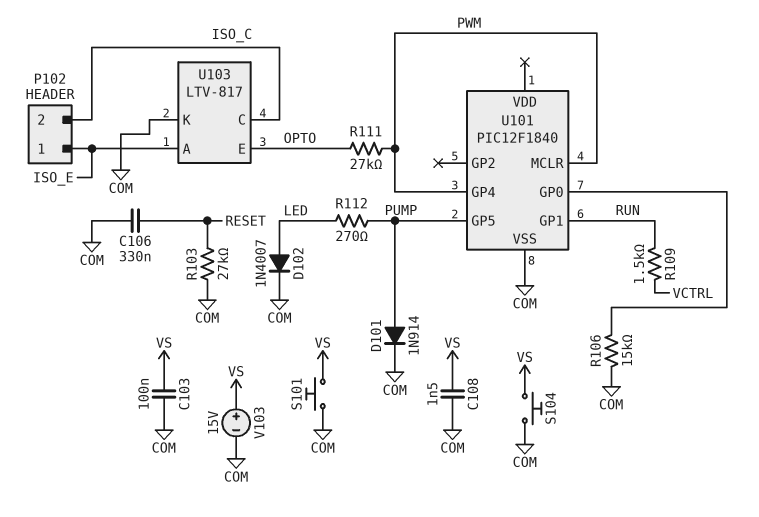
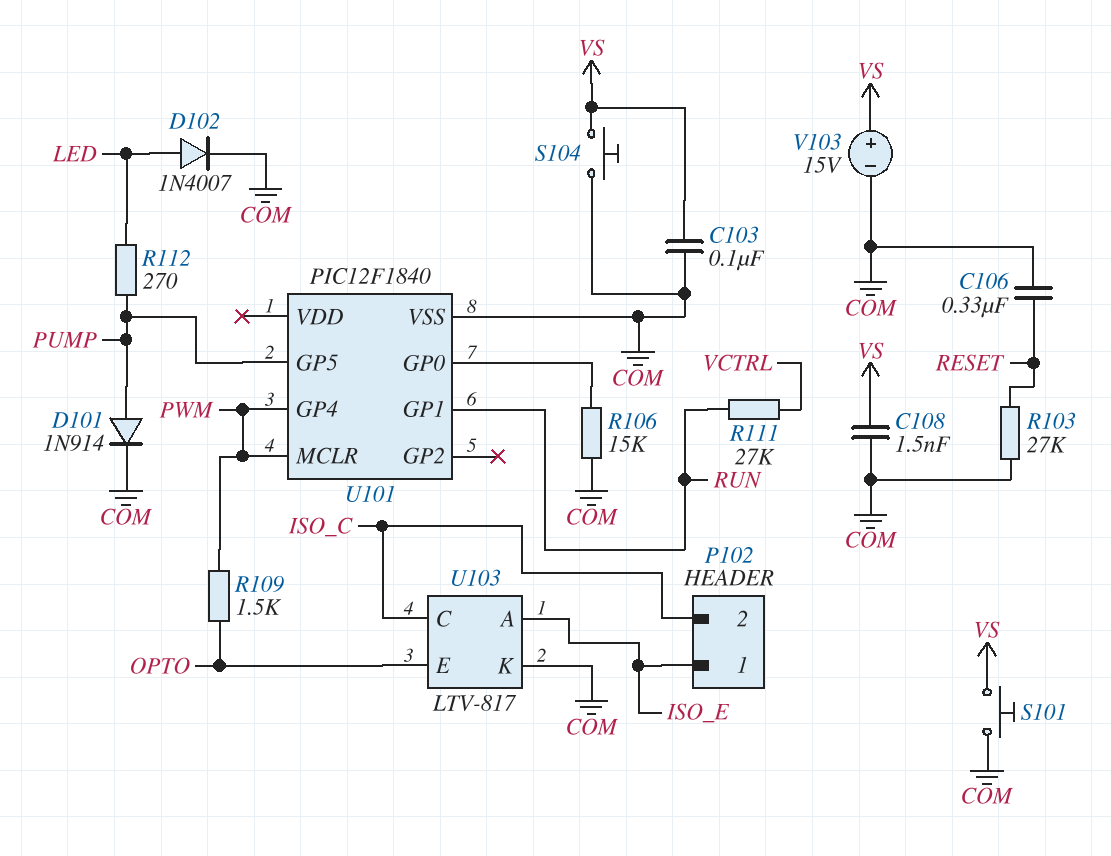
R109: 1.5k (RUN, VCTRL) -> 1.5k (OPTO, PWM)
R111: 27k (OPTO, PWM) -> 27k (RUN, VCTRL)

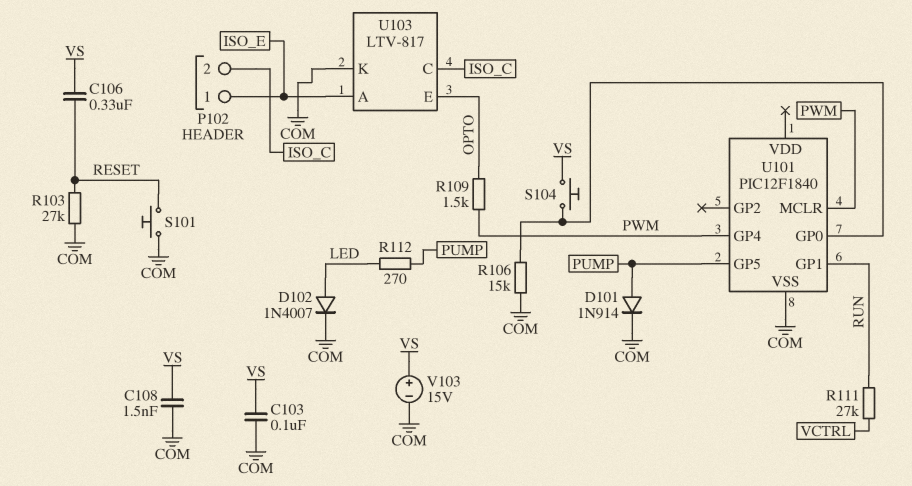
C106: 330nF (COM, RESET) -> 330nF (RESET, VS)
S101: button (COM, VS) -> button (COM, RESET)
S104: button (COM, VS) -> button (U101/GP0, VS)

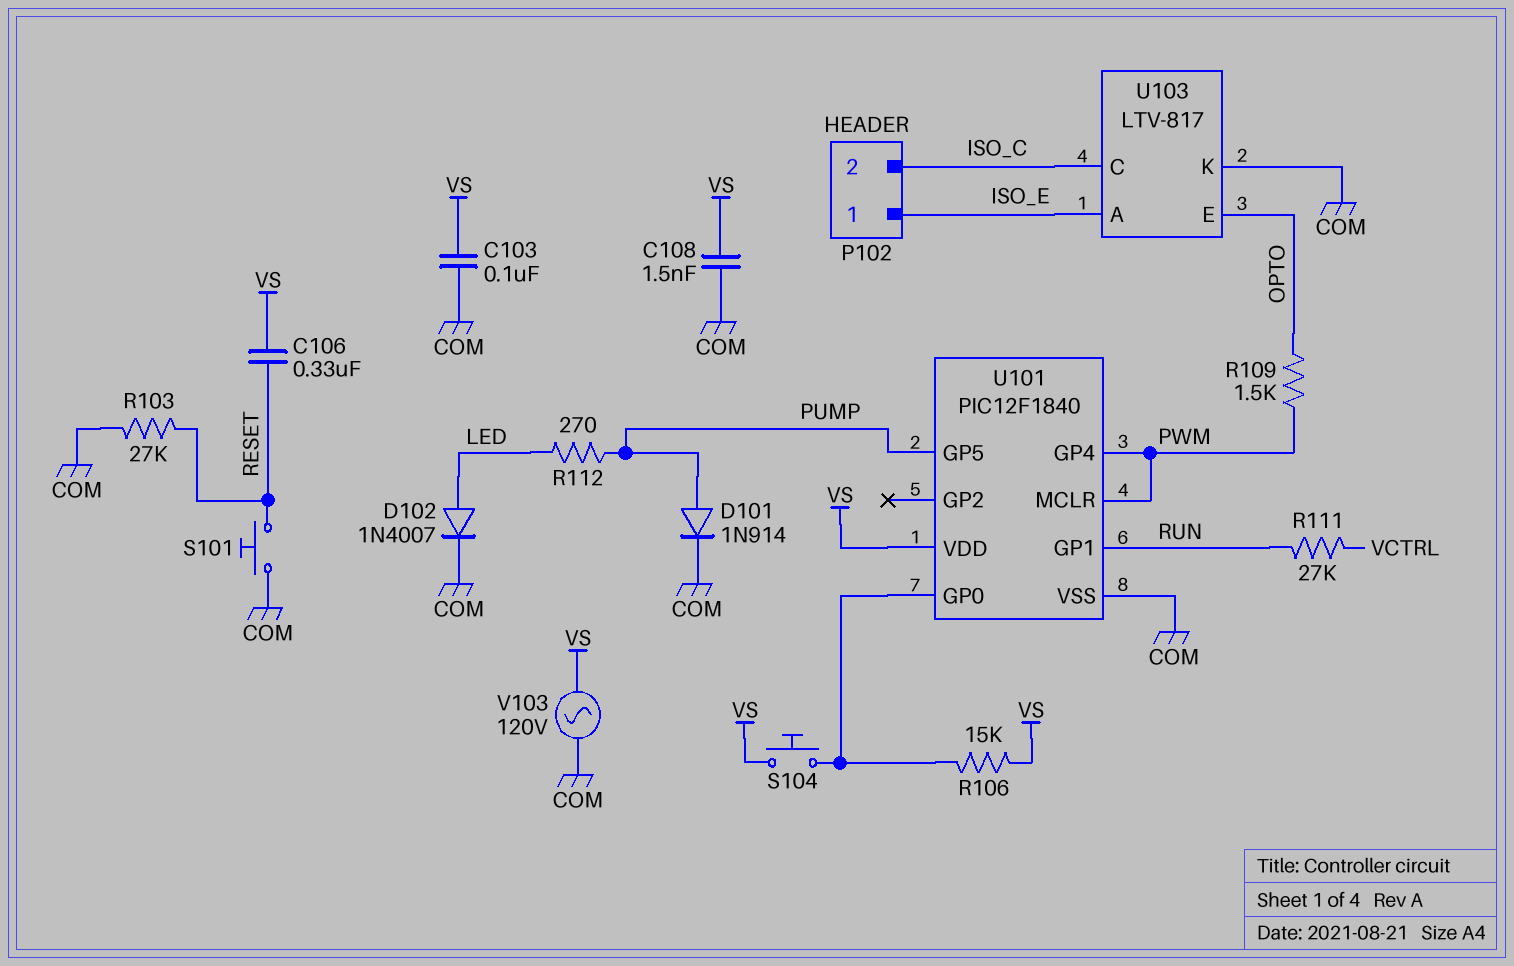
R106: 15k (COM, U101/GP0) -> 15k (U101/GP0, VS)
U101 pin VDD: none -> VS
V103: 15V (plus VS, minus COM) -> AC 120V (COM, VS)

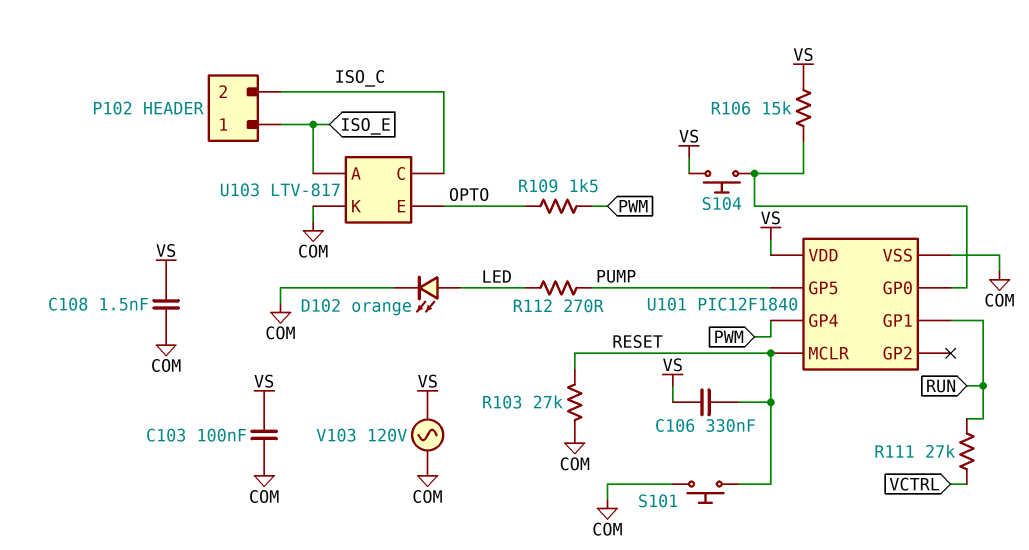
D101: diode 1N914 (A PUMP, K COM) -> none
D102: diode 1N4007 (A LED, K COM) -> LED orange (A LED, K COM)
U101 pin MCLR: PWM -> RESET

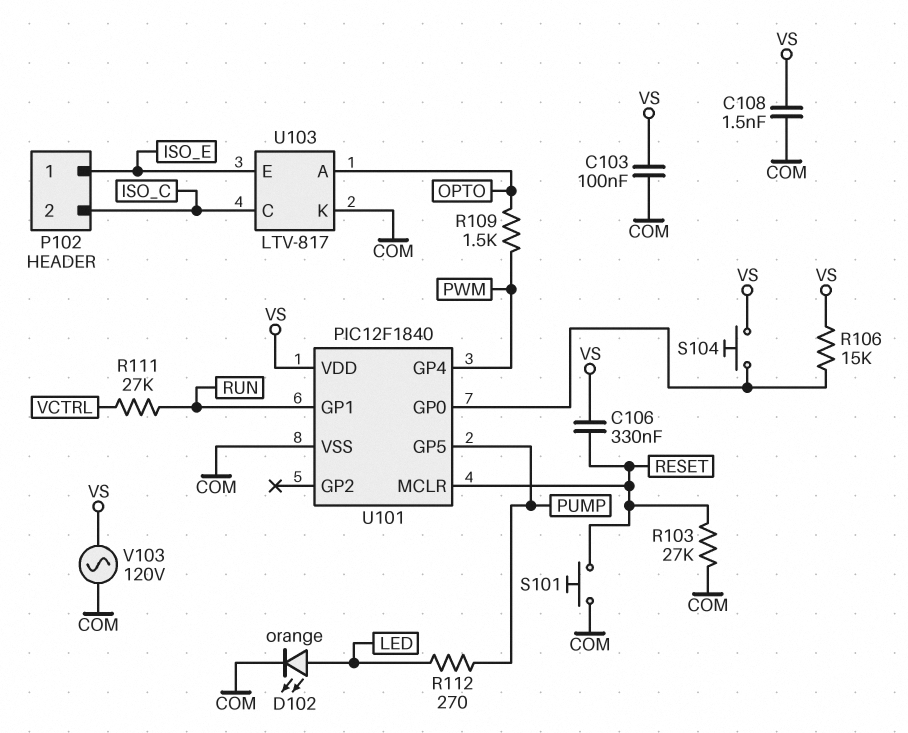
U103 pin A: ISO_E -> OPTO
U103 pin E: OPTO -> ISO_E

